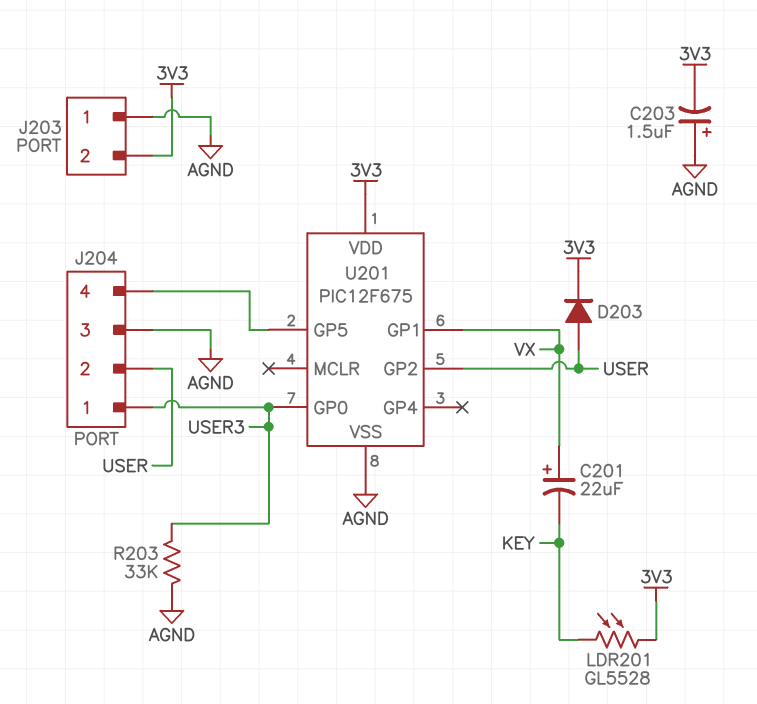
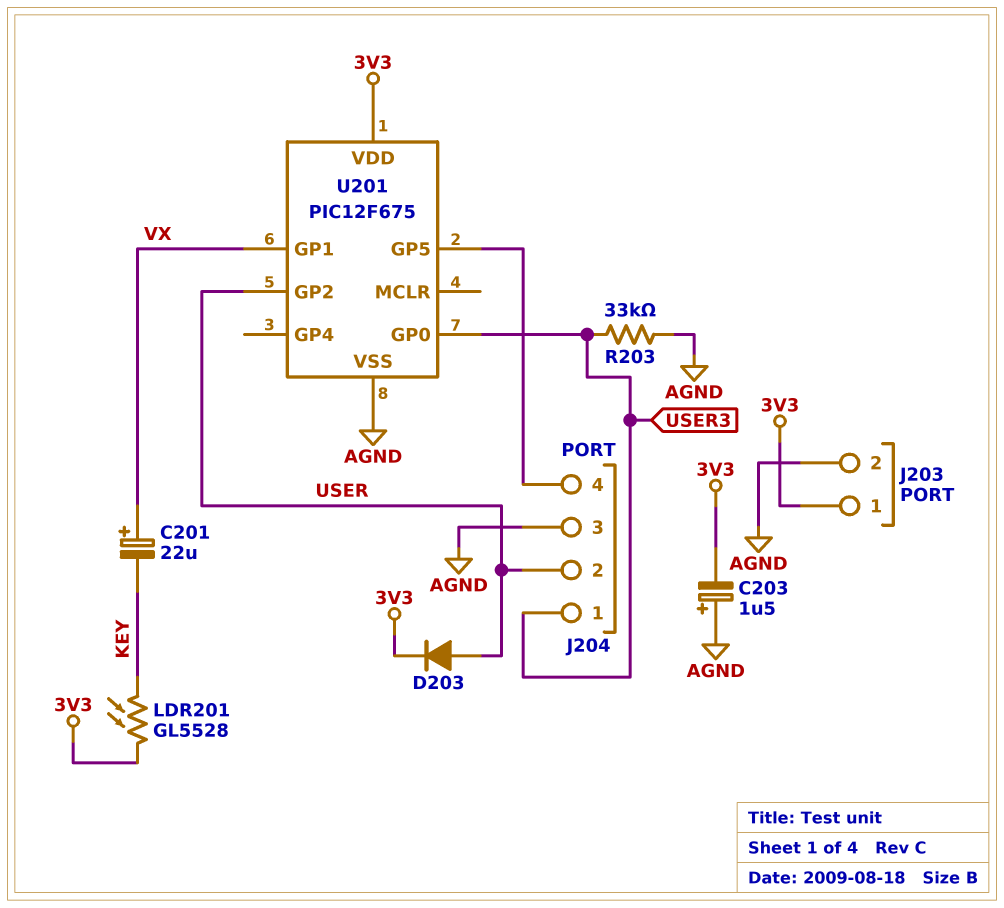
J203 pin 1: AGND -> 3V3
J203 pin 2: 3V3 -> AGND

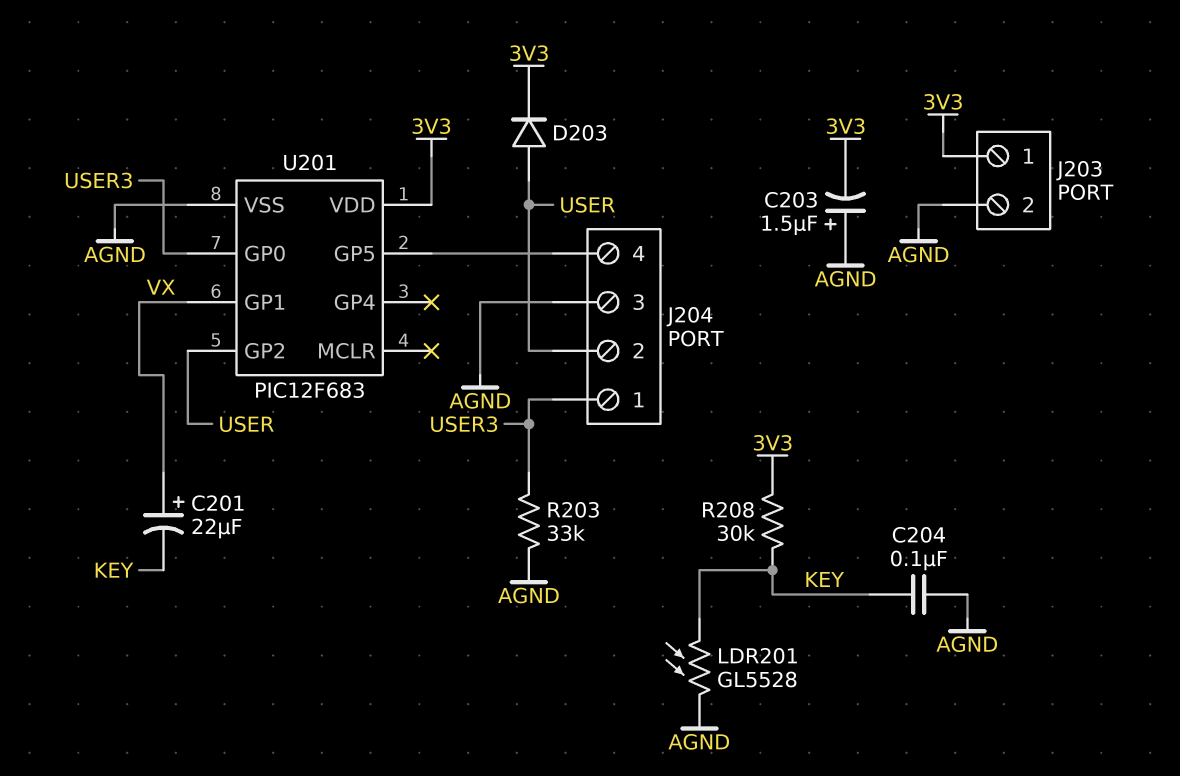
C204: none -> 100nF (AGND, KEY)
LDR201: GL5528 (3V3, KEY) -> GL5528 (AGND, KEY)
R208: none -> 30k (3V3, KEY)
U201: PIC12F675 -> PIC12F683

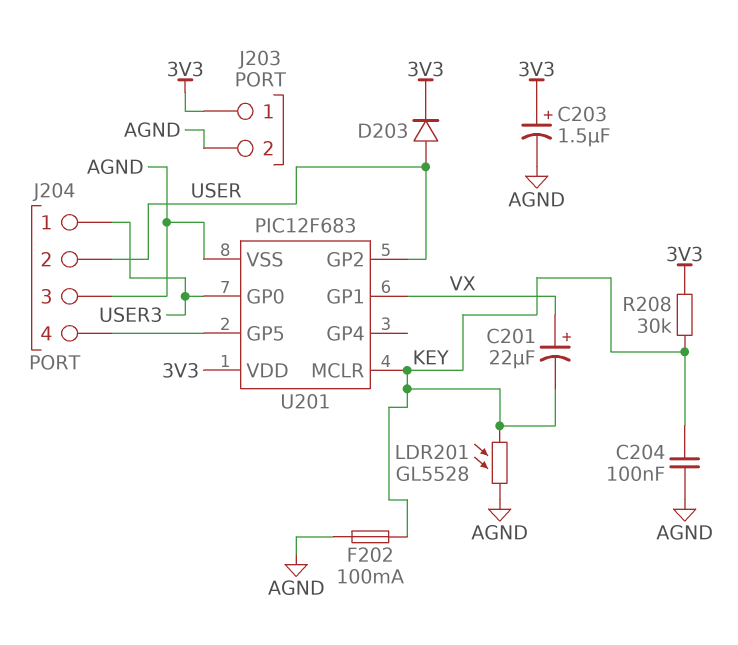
C203: 1.5uF (plus AGND, minus 3V3) -> 1.5uF (plus 3V3, minus AGND)
F202: none -> 100mA (AGND, KEY)
R203: 33k (AGND, USER3) -> none
U201 pin MCLR: none -> KEY

